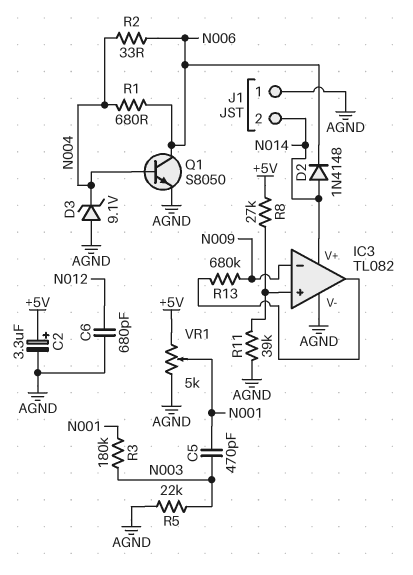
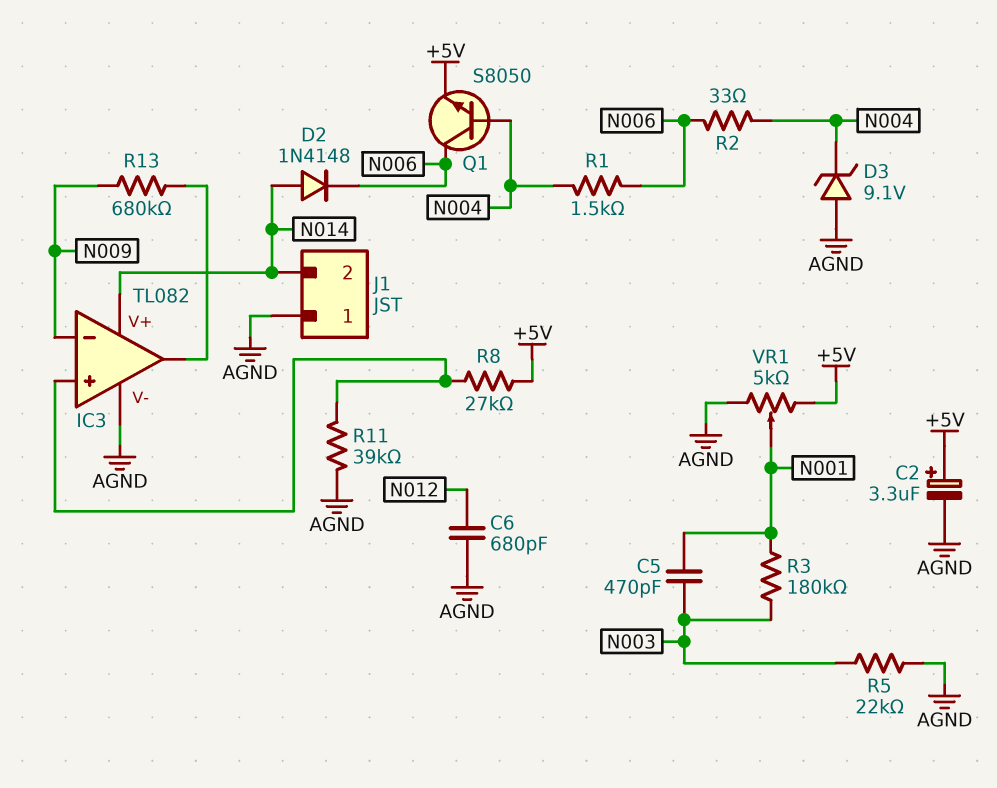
Q1: NPN S8050 (B N004, C N006, E AGND) -> NPN S8050 (B N004, C N006, E +5V)
R1: 680 (N004, N006) -> 1.5k (N004, N006)

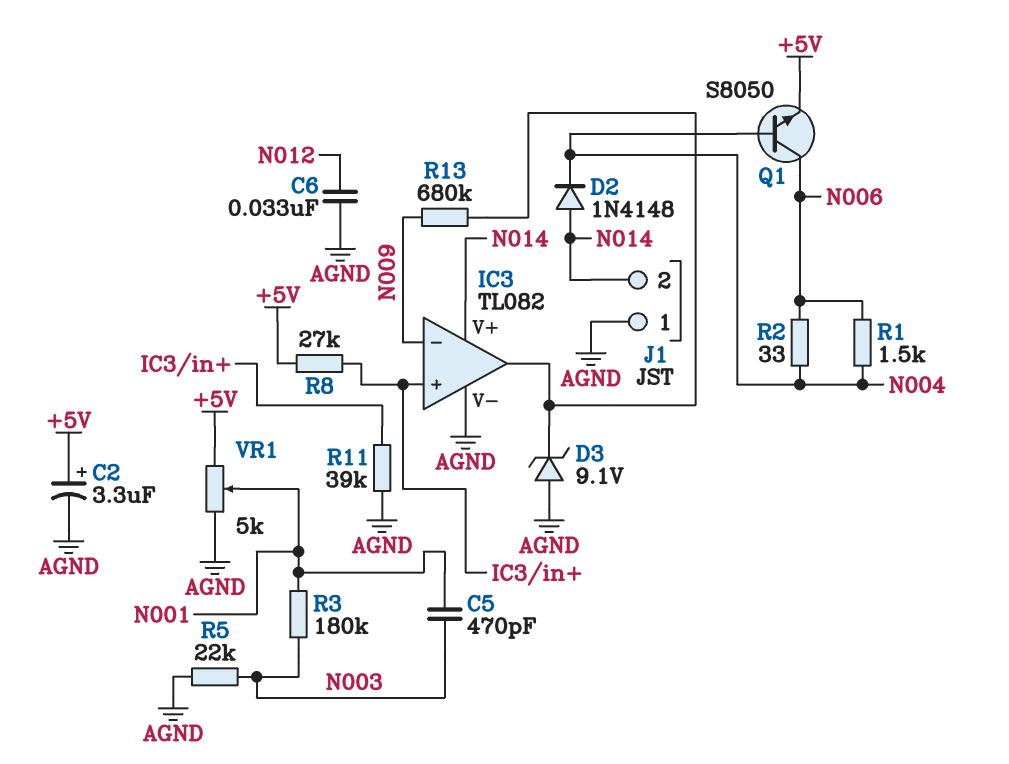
C6: 680pF (AGND, N012) -> 33nF (AGND, N012)
D2: diode 1N4148 (A N014, K N006) -> diode 1N4148 (A N014, K N004)
D3: zener 9.1V (A AGND, K N004) -> zener 9.1V (A AGND, K IC3/out)

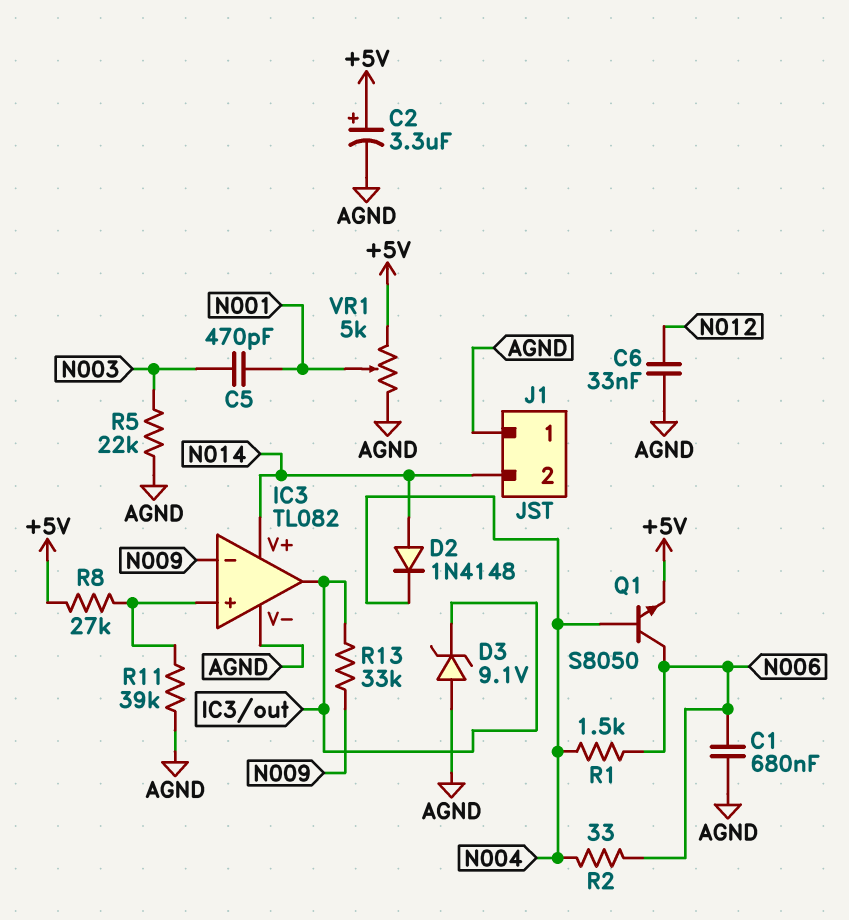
C1: none -> 680nF (AGND, N006)
R3: 180k (N001, N003) -> none
R13: 680k (IC3/out, N009) -> 33k (IC3/out, N009)

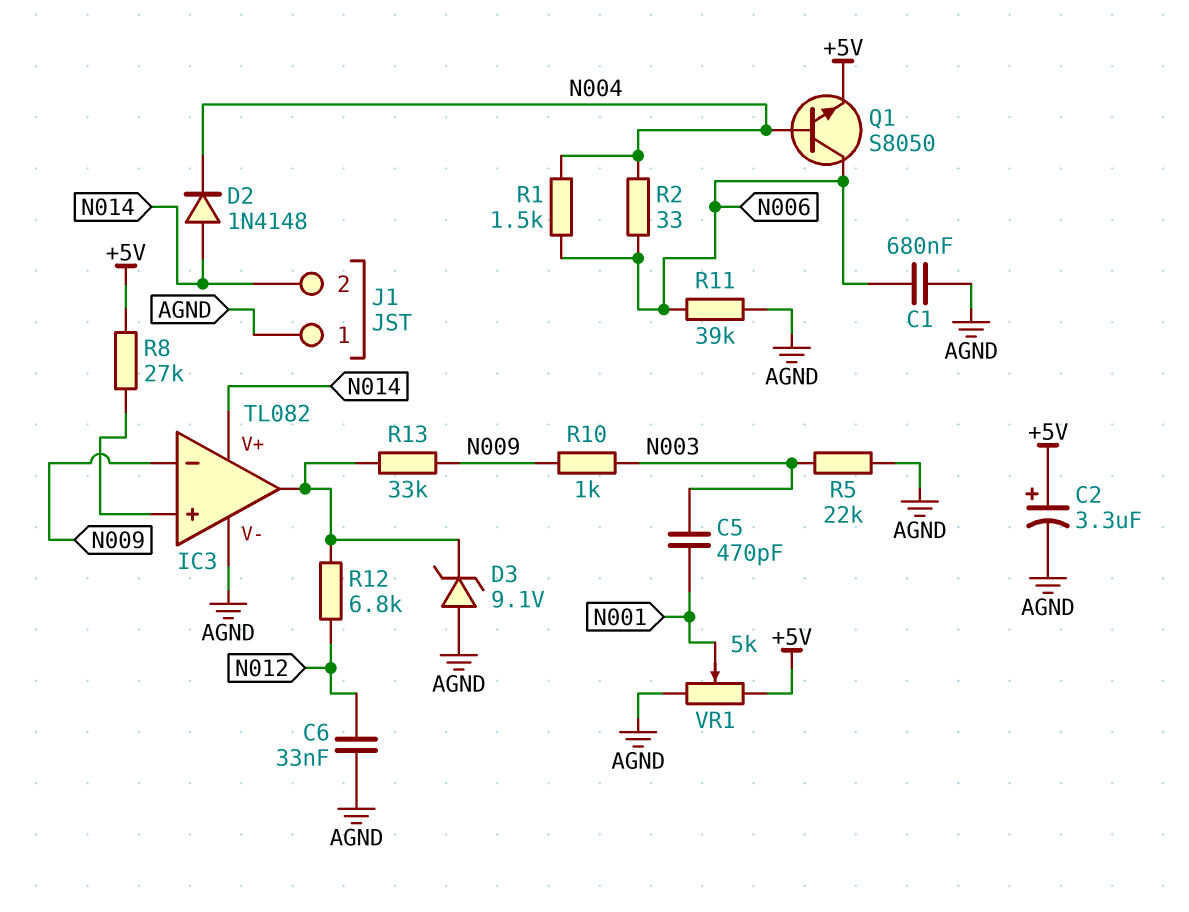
R10: none -> 1k (N003, N009)
R11: 39k (AGND, IC3/in+) -> 39k (AGND, N006)
R12: none -> 6.8k (IC3/out, N012)

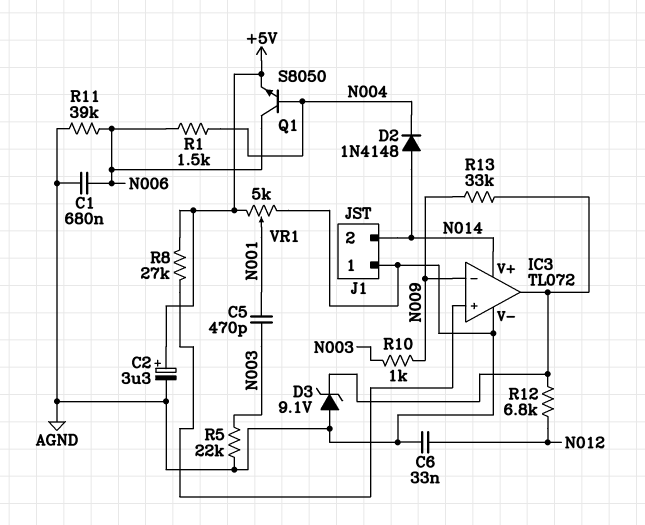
IC3: TL082 -> TL072
R2: 33 (N004, N006) -> none

